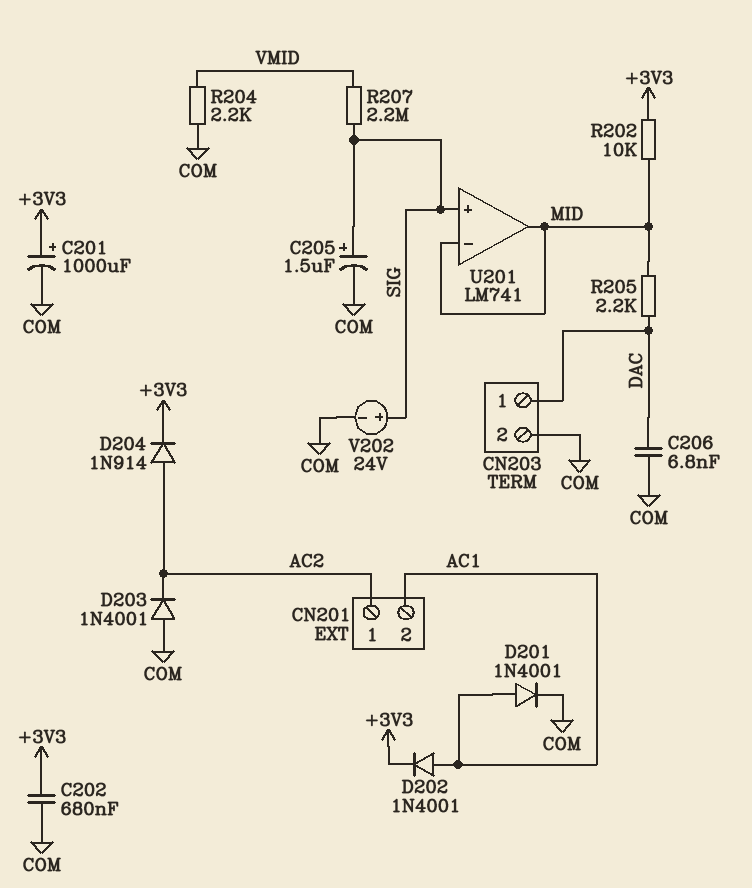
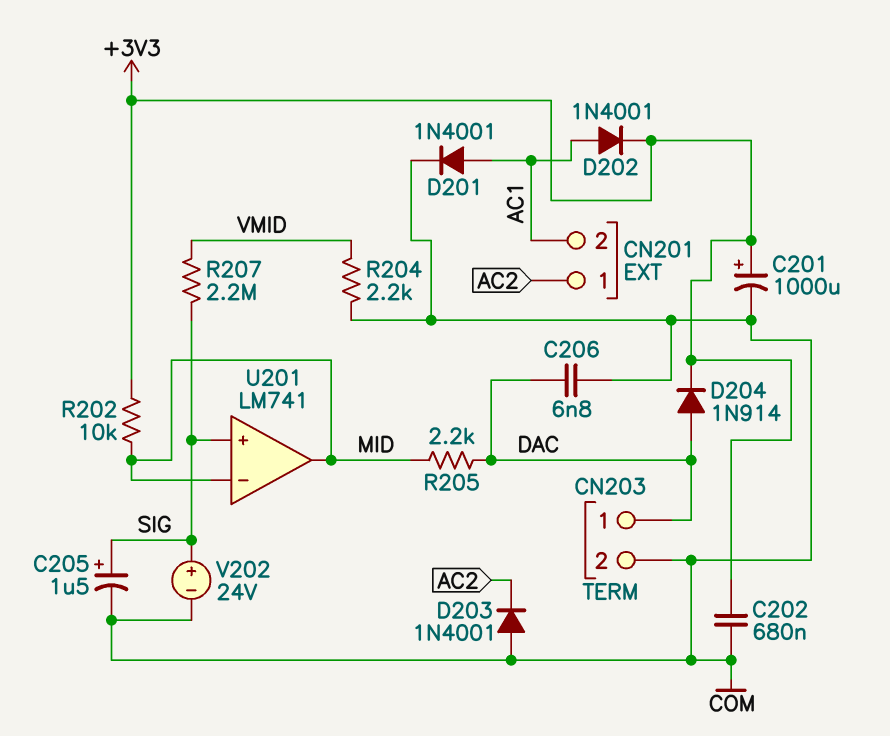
D204: diode 1N914 (A AC2, K +3V3) -> diode 1N914 (A DAC, K +3V3)

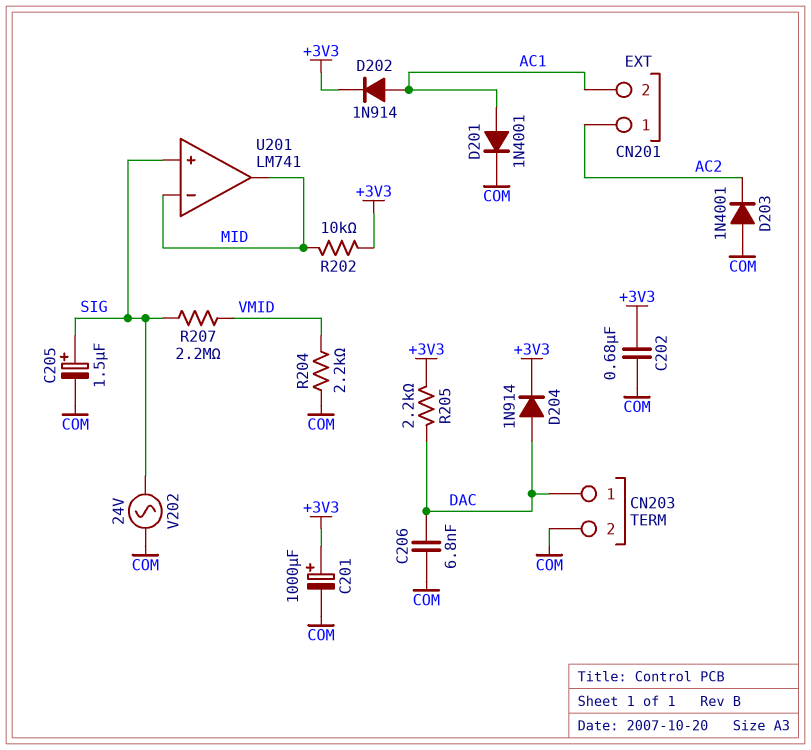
D202: diode 1N4001 (A AC1, K +3V3) -> diode 1N914 (A AC1, K +3V3)
R205: 2.2k (DAC, MID) -> 2.2k (+3V3, DAC)
V202: 24V (plus SIG, minus COM) -> AC 24V (COM, SIG)

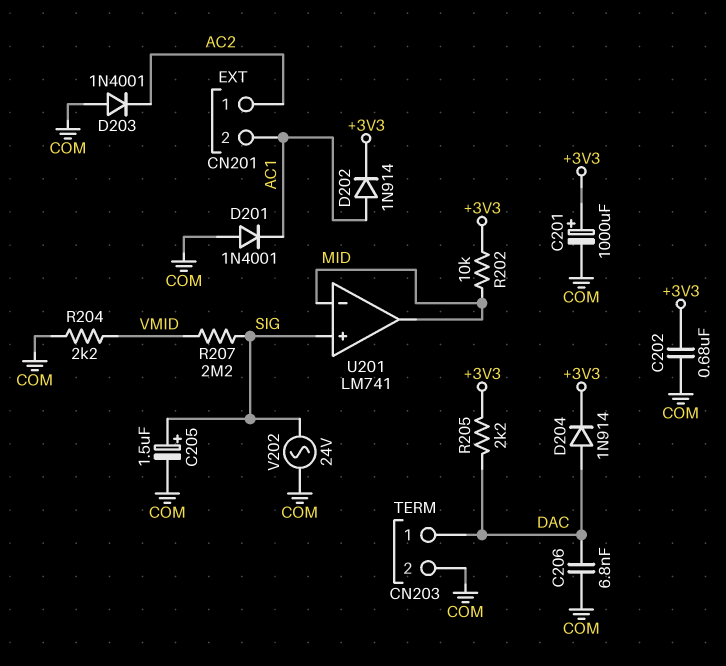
D201: diode 1N4001 (A AC1, K COM) -> diode 1N4001 (A COM, K AC1)

